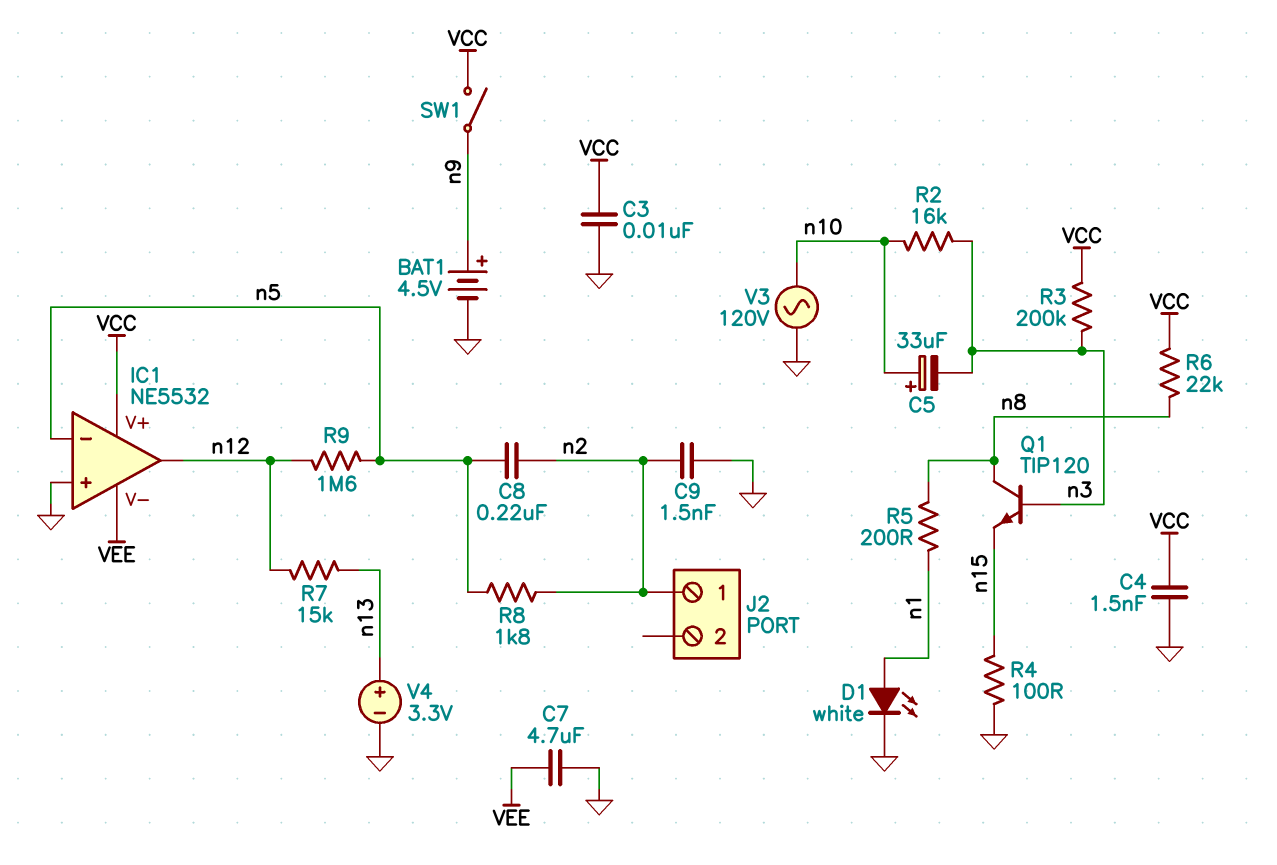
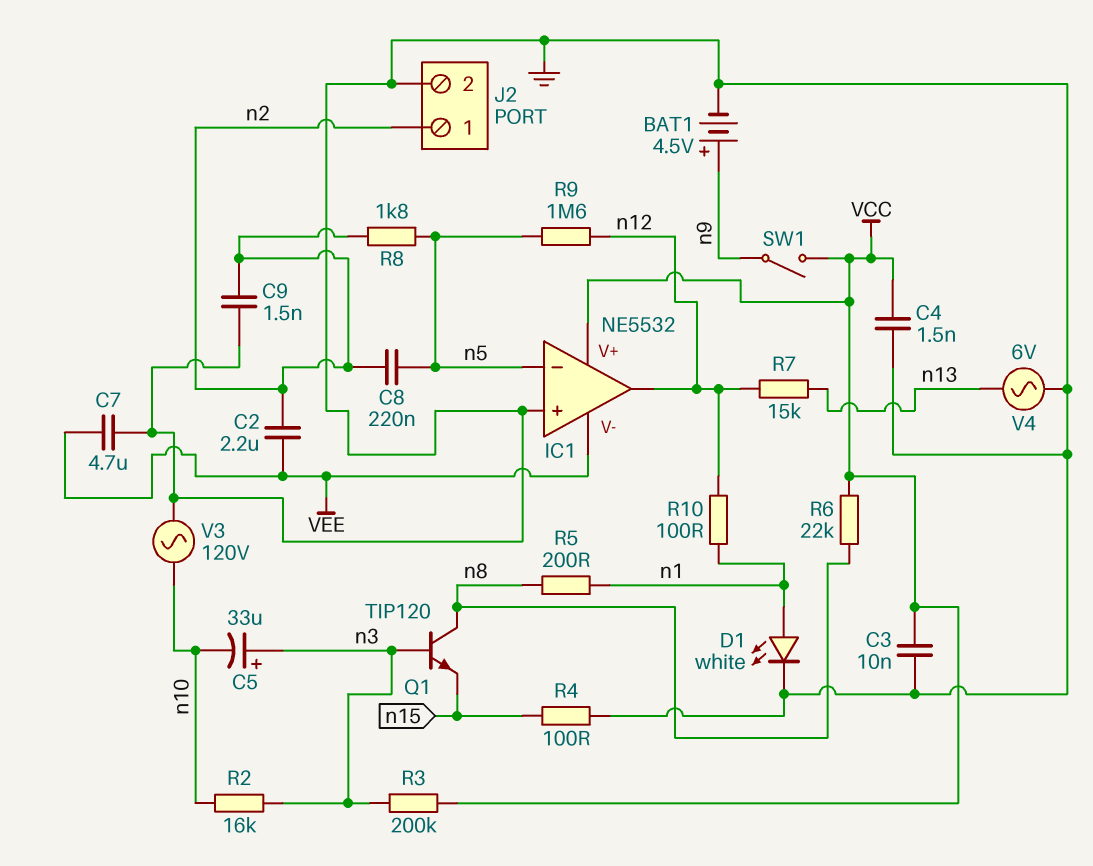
C2: none -> 2.2uF (VEE, n2)
C5: 33uF (plus n10, minus n3) -> 33uF (plus n3, minus n10)
J2 pin 2: none -> GND
R10: none -> 100 (n1, n12)
V4: 3.3V (plus n13, minus GND) -> AC 6V (GND, n13)

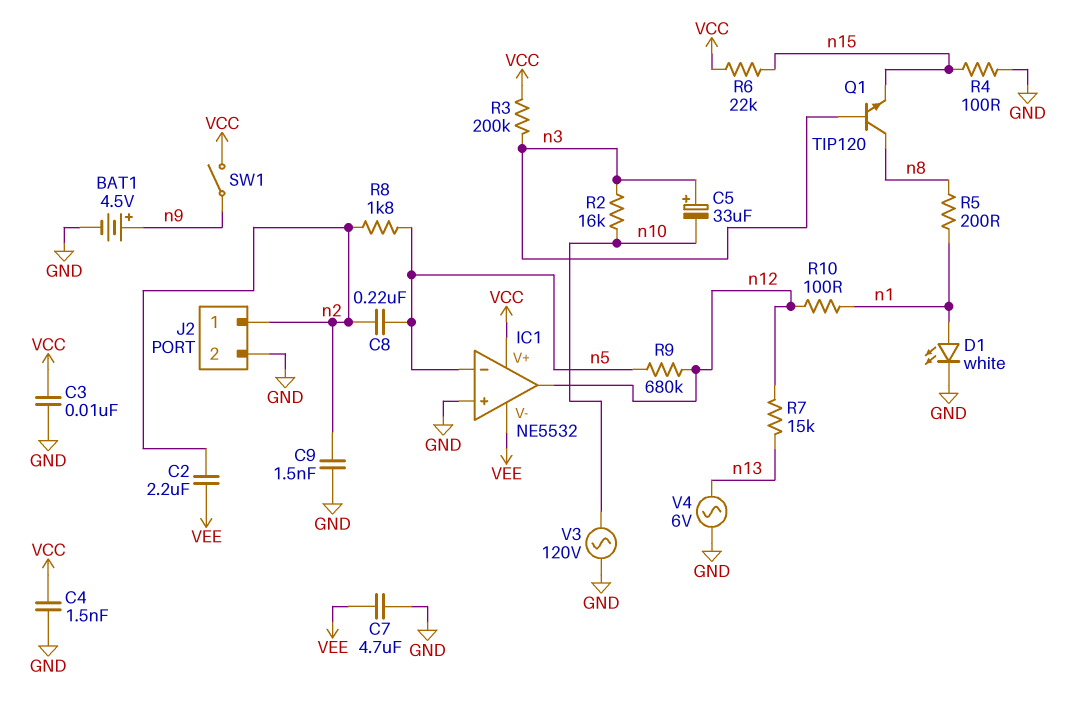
R6: 22k (VCC, n8) -> 22k (VCC, n15)
R9: 1.6M (n5, n12) -> 680k (n5, n12)

